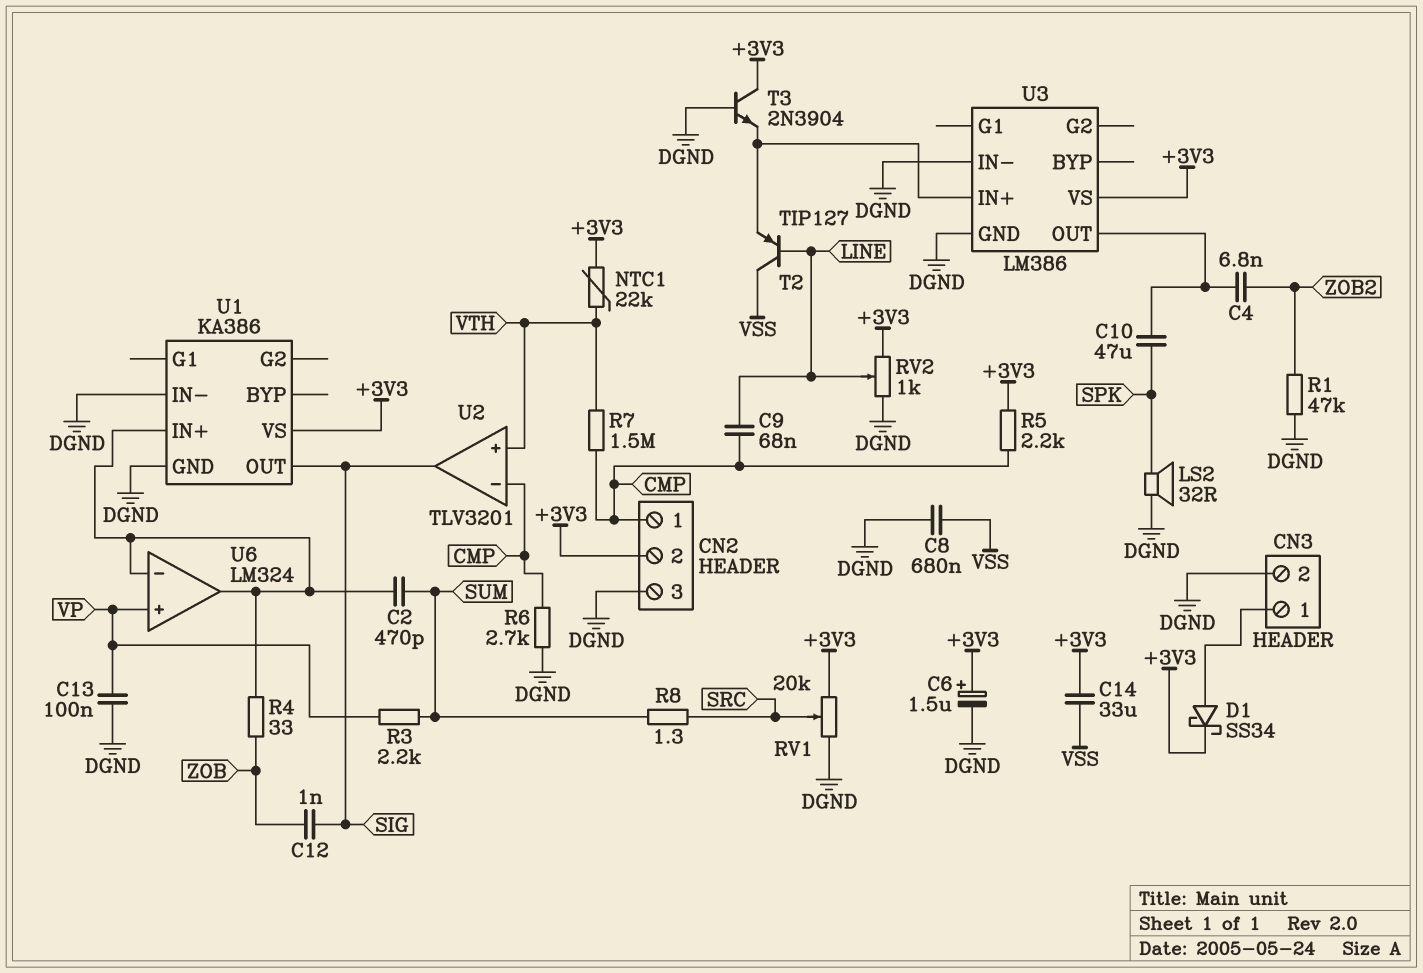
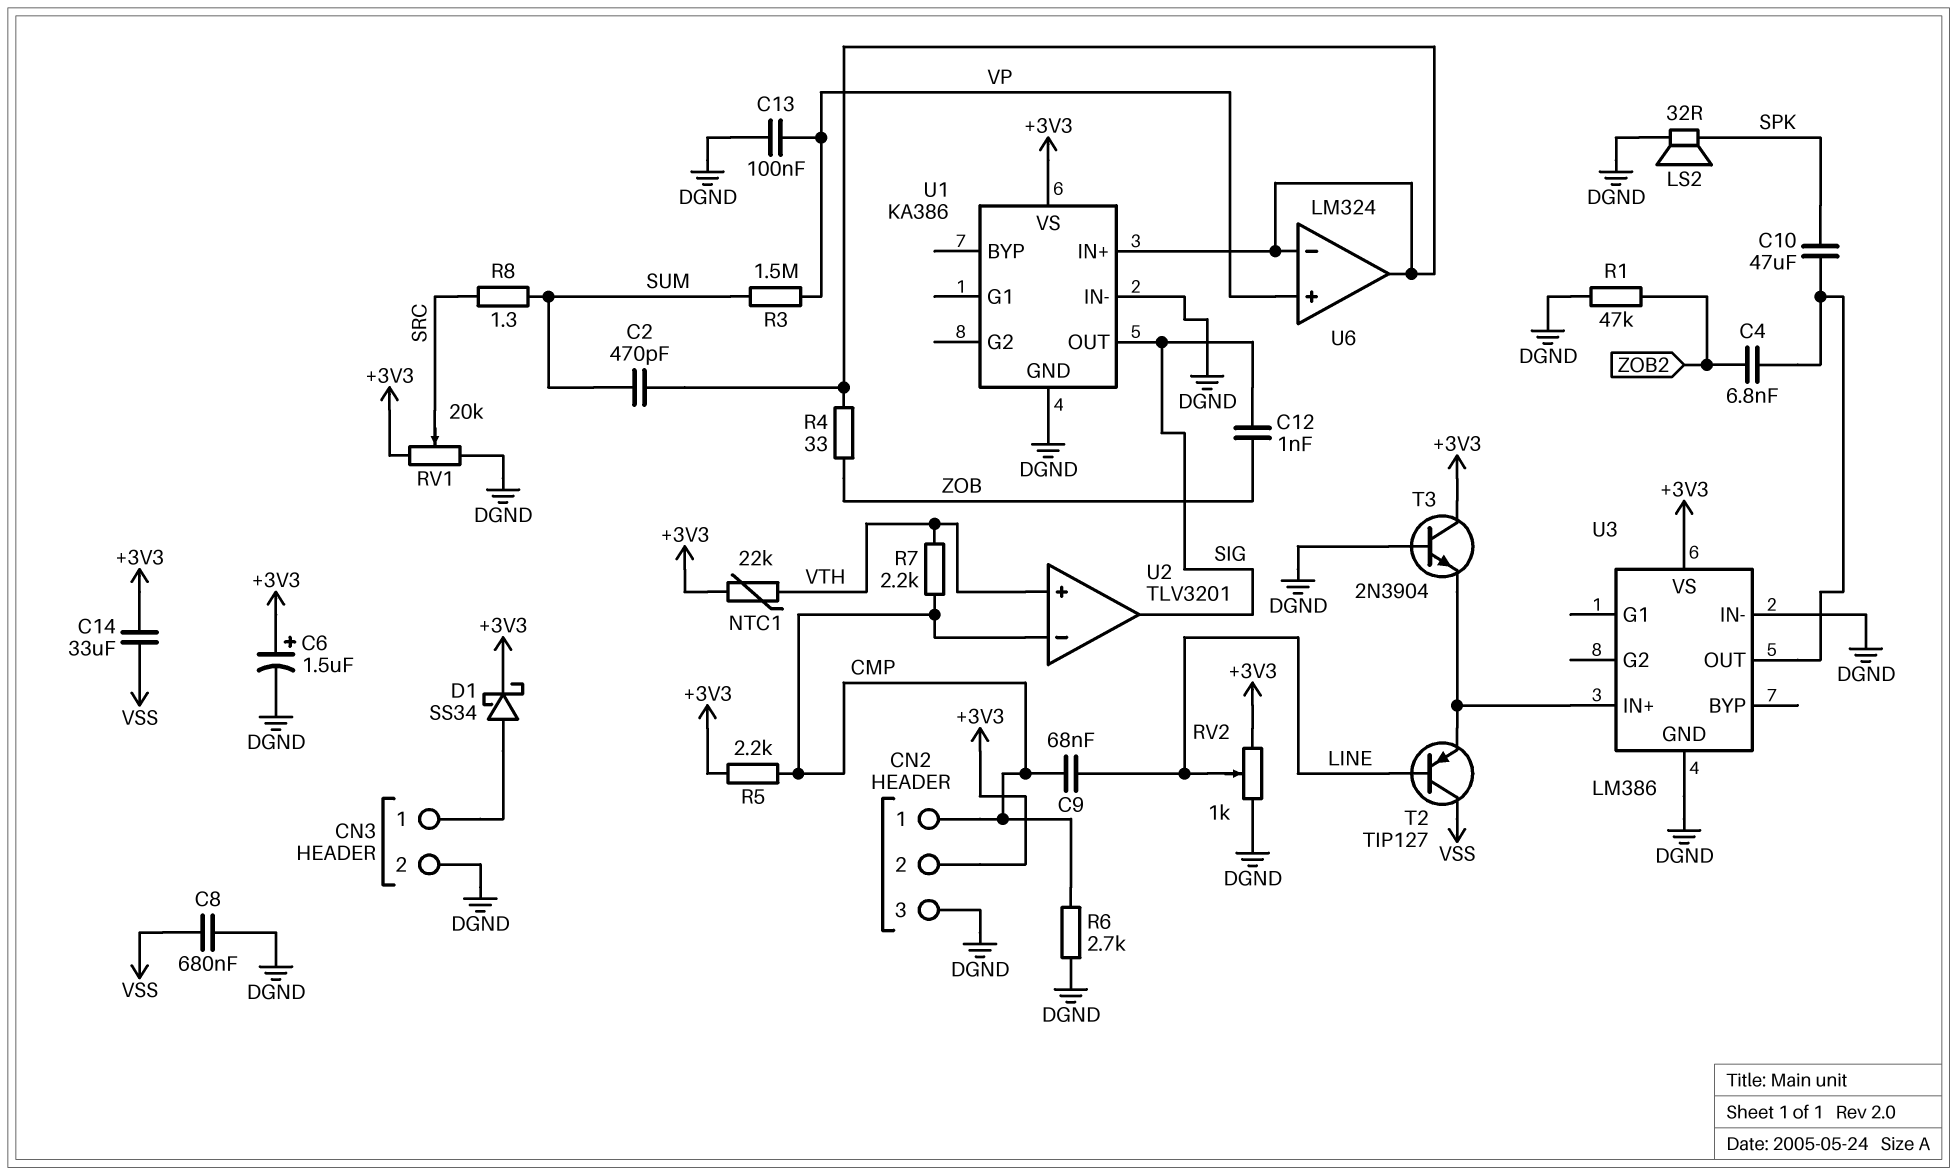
R3: 2.2k (SUM, VP) -> 1.5M (SUM, VP)
R7: 1.5M (CMP, VTH) -> 2.2k (CMP, VTH)

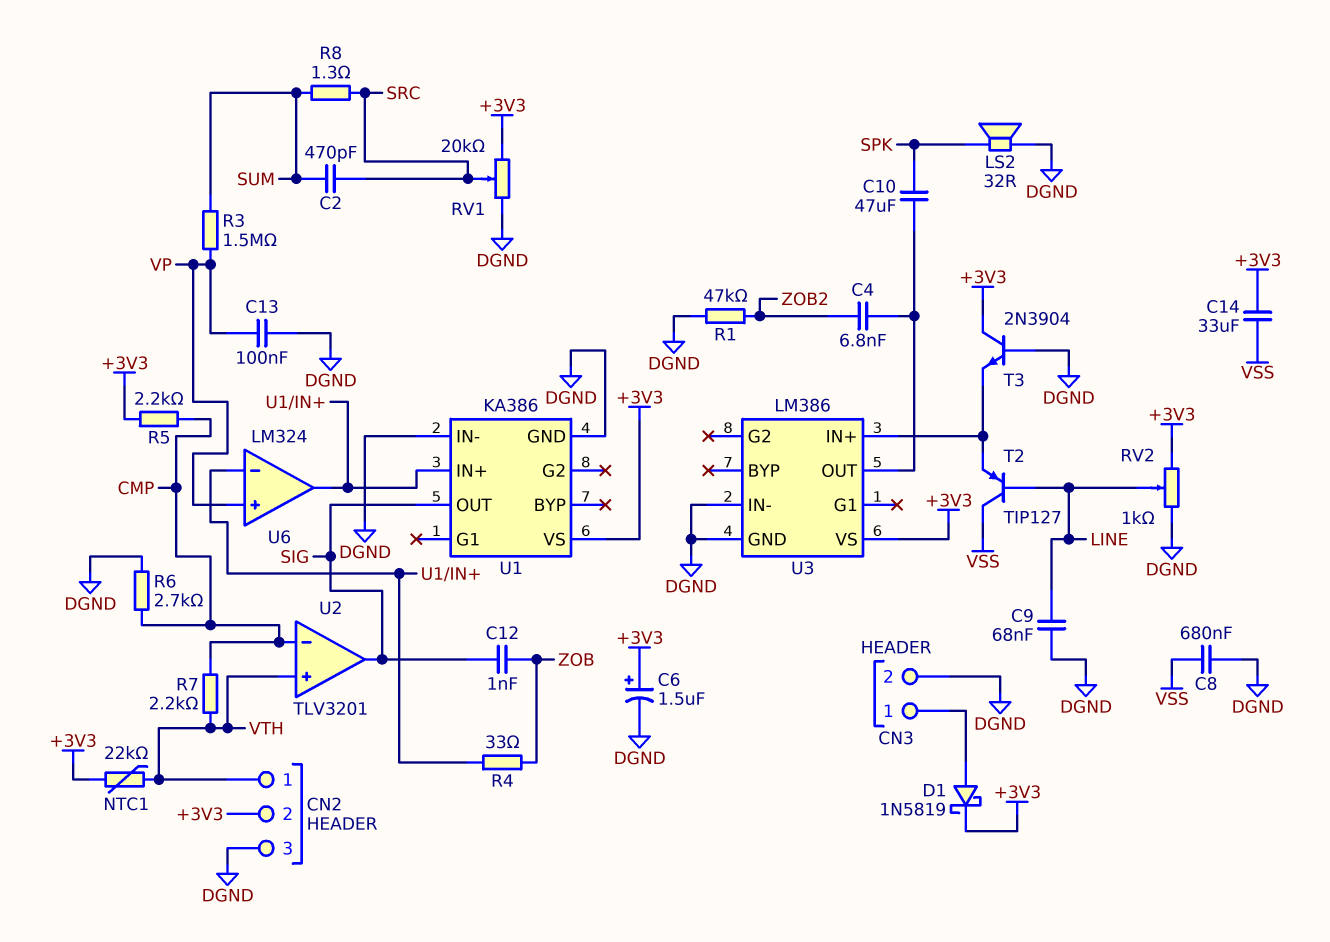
C2: 470pF (SUM, U1/IN+) -> 470pF (SRC, SUM)
C9: 68nF (CMP, LINE) -> 68nF (DGND, LINE)
CN2 pin 1: CMP -> VTH
D1: schottky SS34 (A CN3/1, K +3V3) -> schottky 1N5819 (A CN3/1, K +3V3)

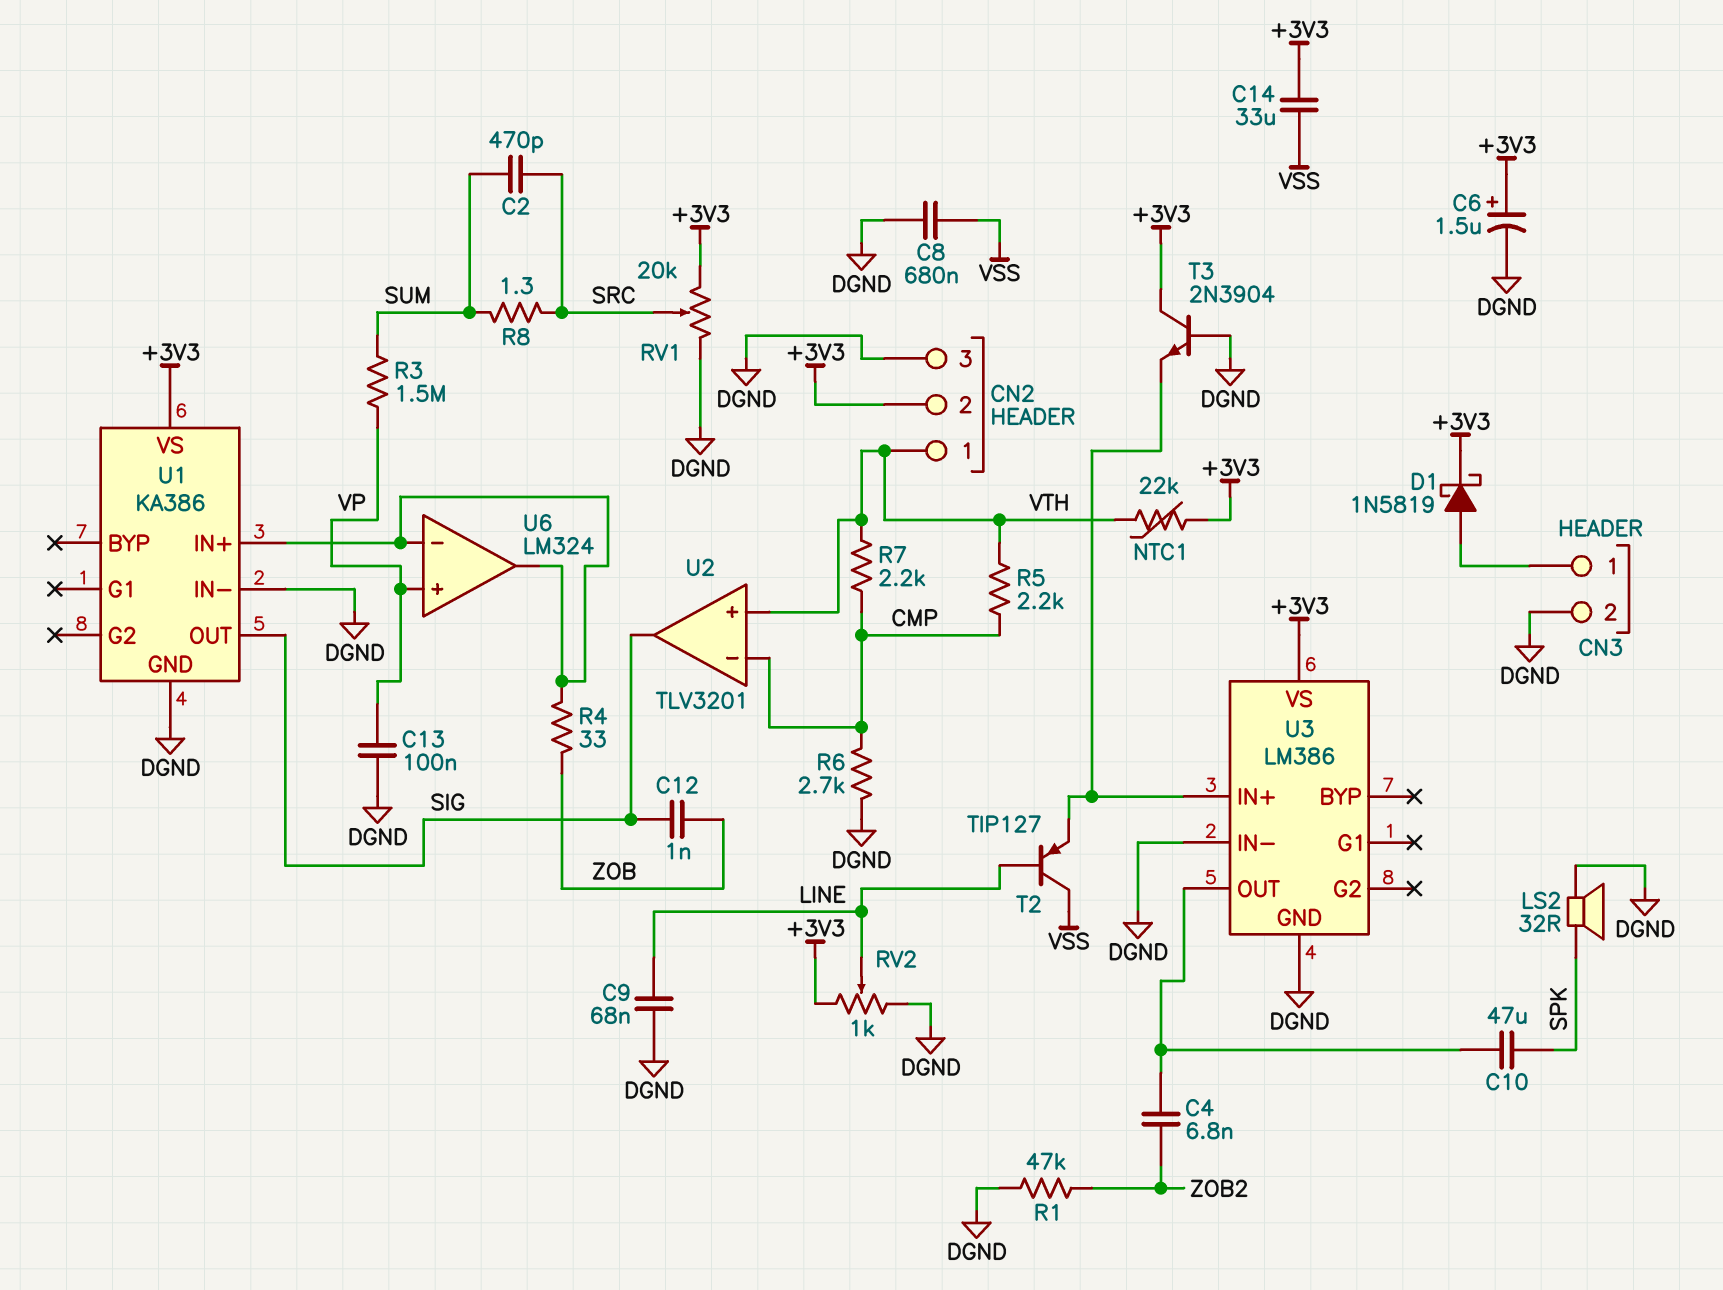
R5: 2.2k (+3V3, CMP) -> 2.2k (CMP, VTH)

